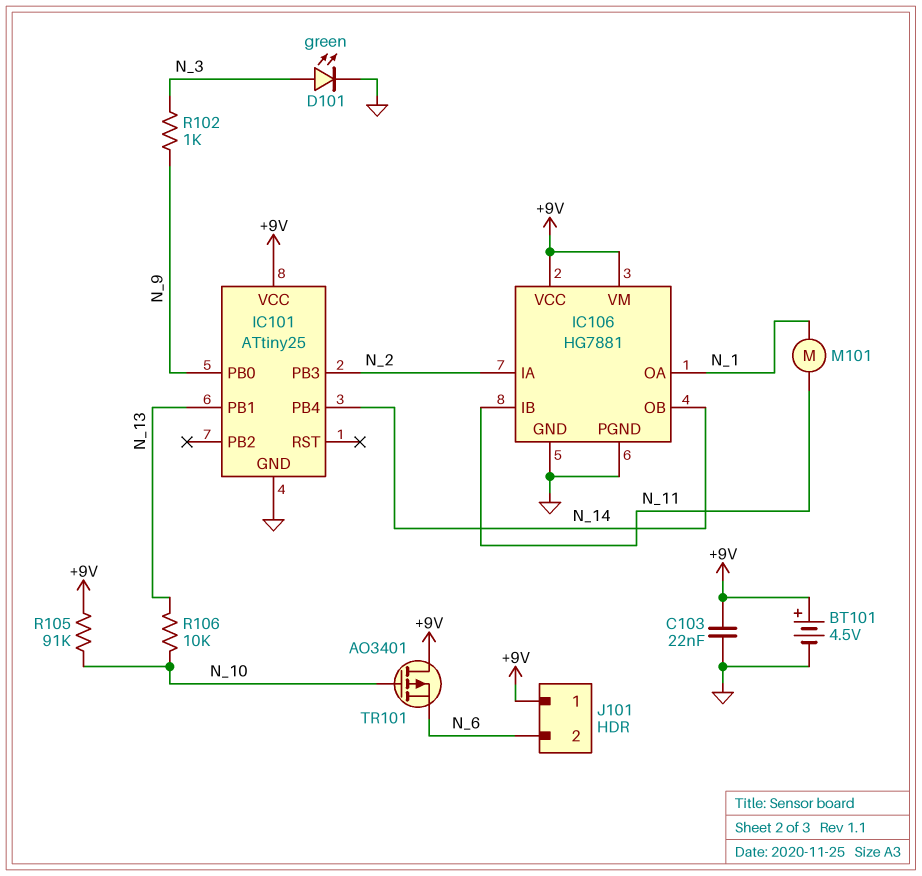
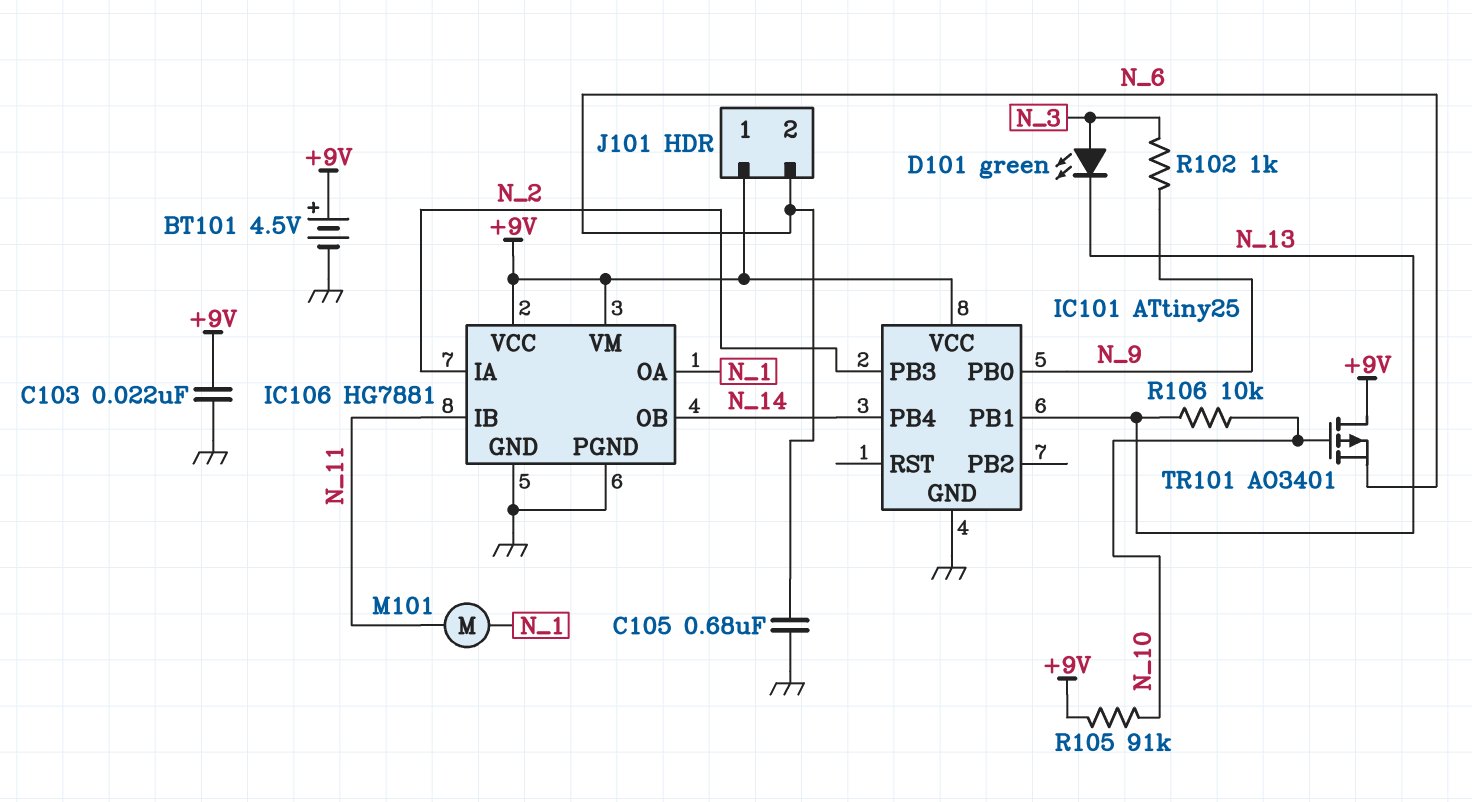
C105: none -> 680nF (GND, N_6)
D101: LED green (A N_3, K GND) -> LED green (A N_3, K N_13)

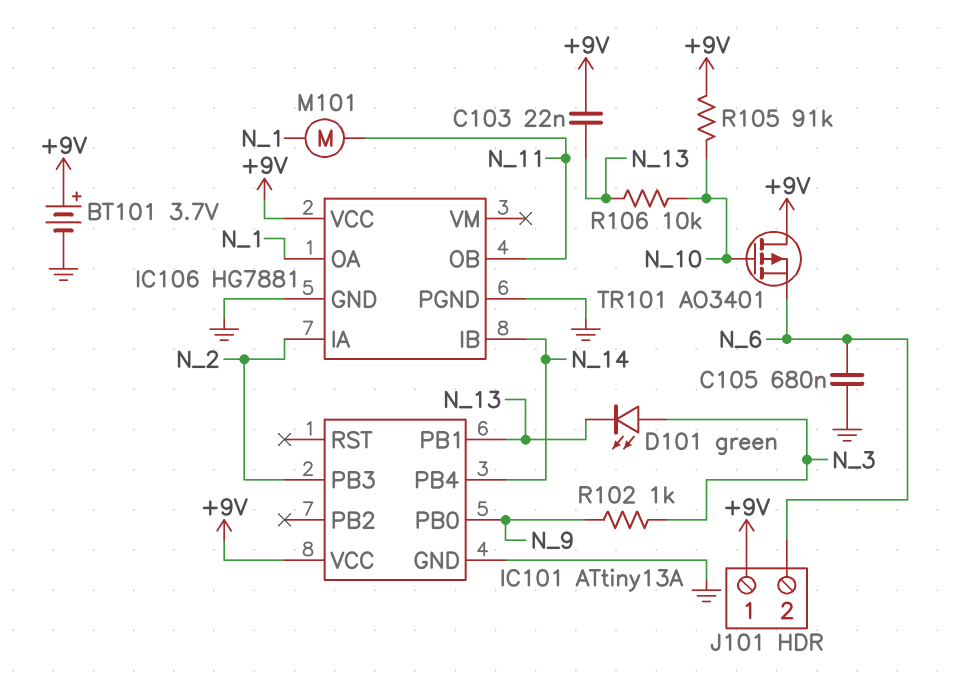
BT101: 4.5V (plus +9V, minus GND) -> 3.7V (plus +9V, minus GND)
C103: 22nF (+9V, GND) -> 22nF (+9V, N_13)
IC101: ATtiny25 -> ATtiny13A
IC106 pin IB: N_11 -> N_14
IC106 pin OB: N_14 -> N_11
IC106 pin VM: +9V -> none

